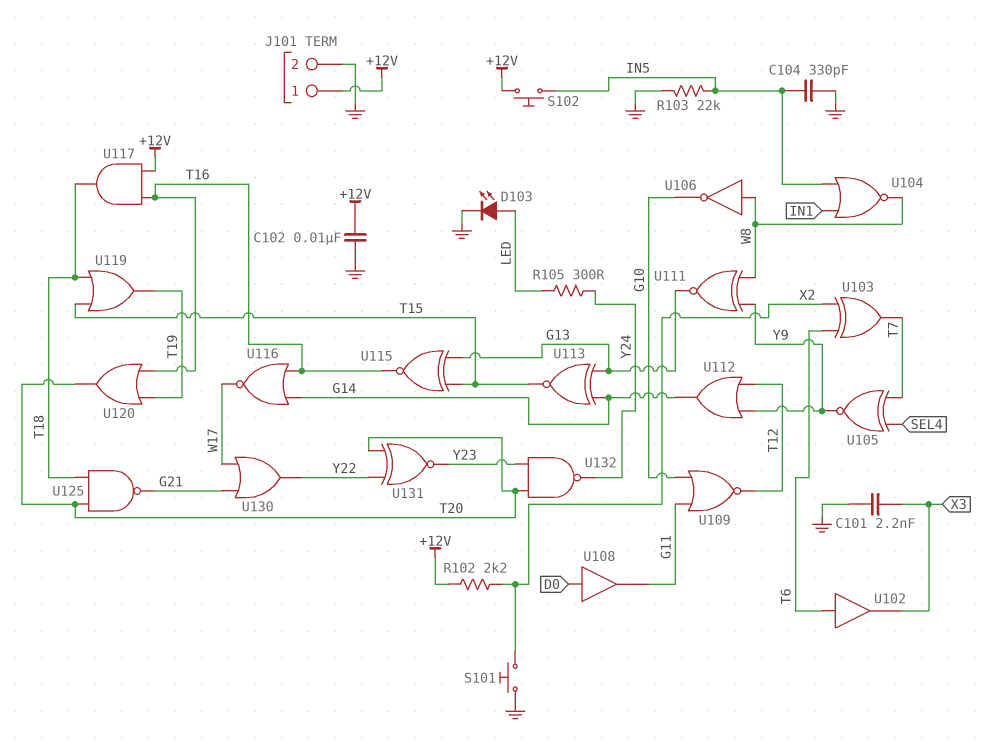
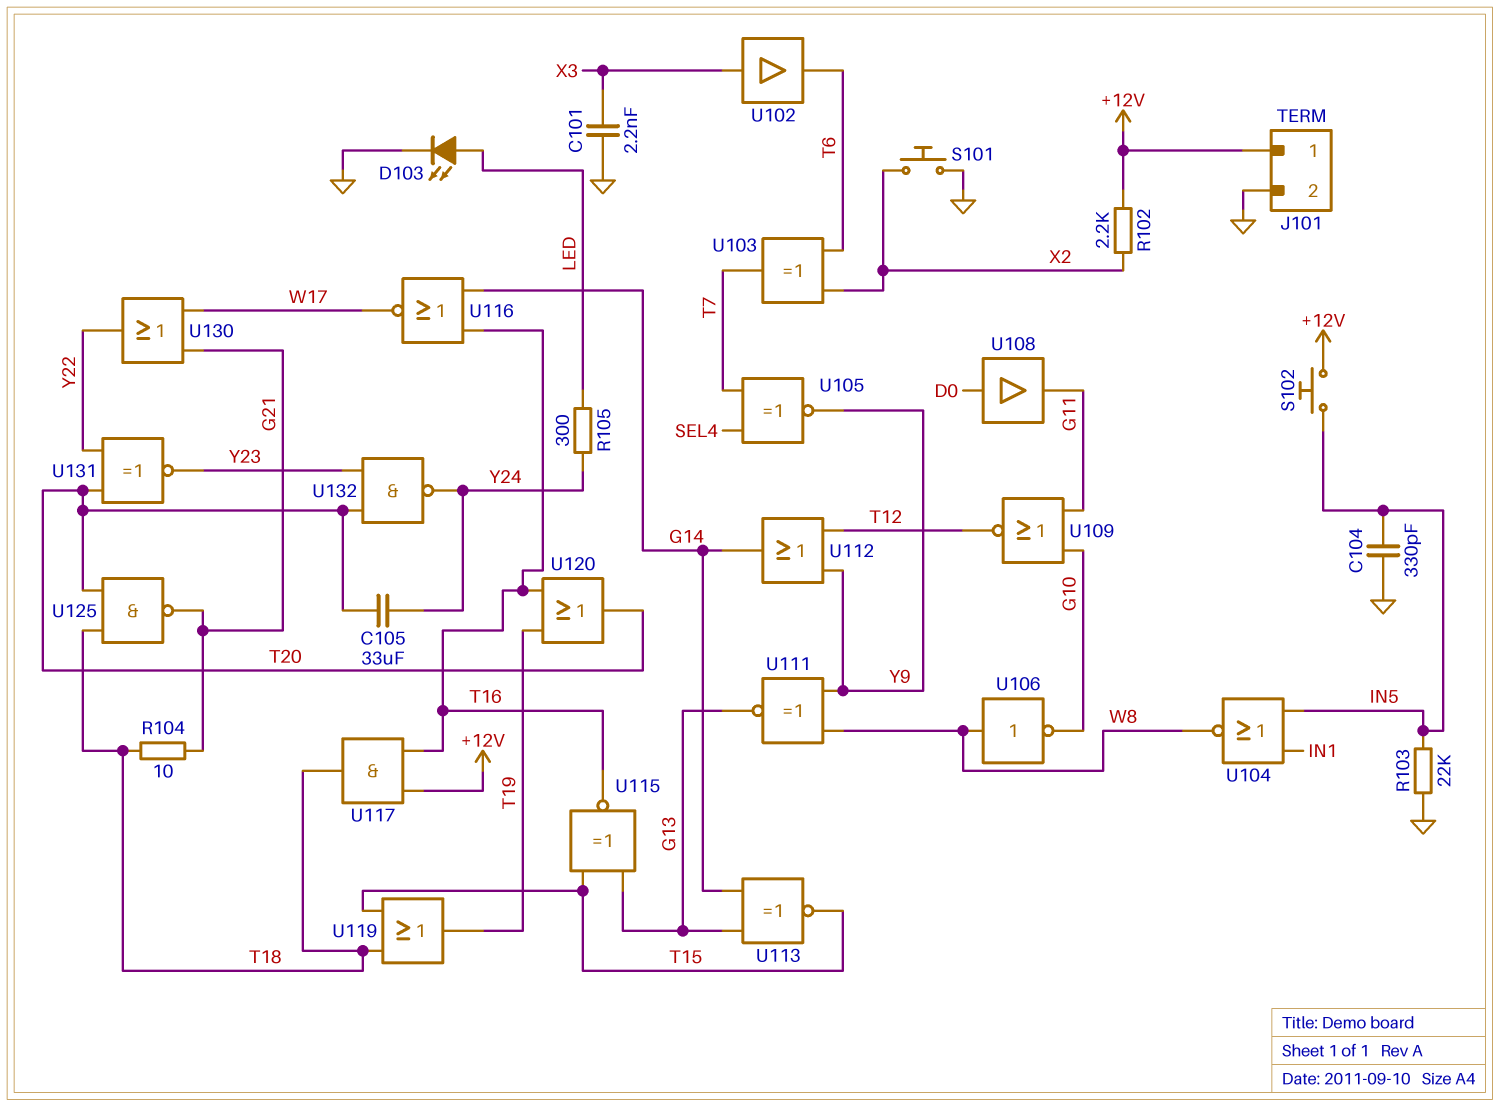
C102: 10nF (+12V, GND) -> none
C105: none -> 33uF (T20, Y24)
R104: none -> 10 (G21, T18)
U102: buffer (in T6, out X3) -> buffer (in X3, out T6)

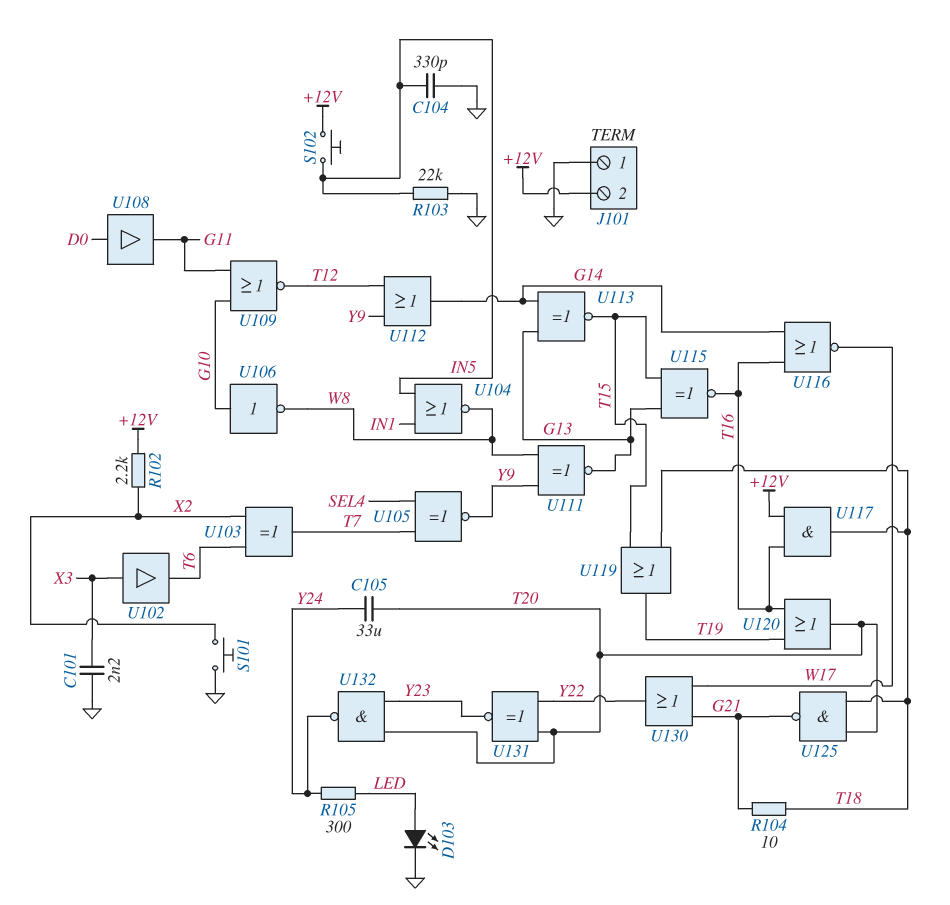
J101 pin 1: +12V -> GND
J101 pin 2: GND -> +12V
U106: NOT (in W8, out G10) -> NOT (in G10, out W8)

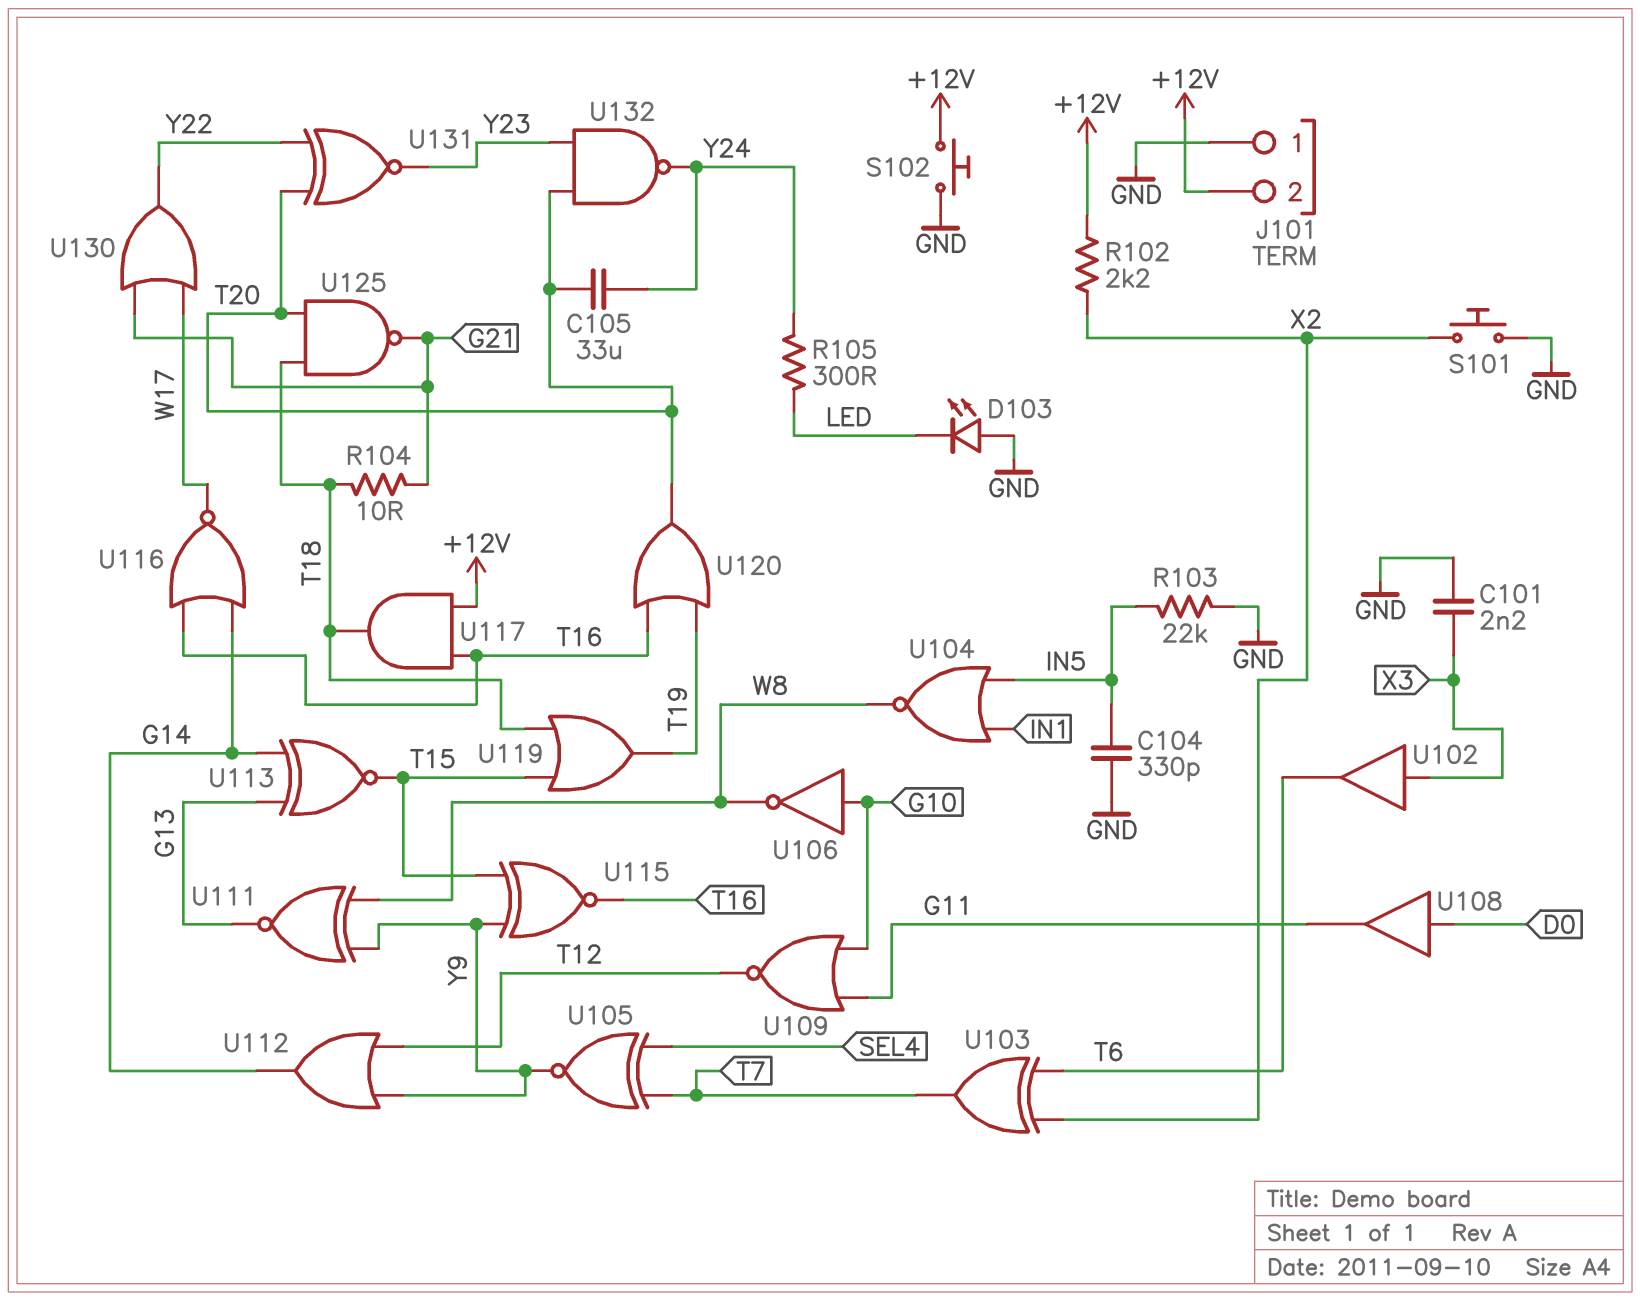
D103: LED (A LED, K GND) -> LED (A GND, K LED)
S102: button (+12V, IN5) -> button (+12V, GND)
U115: XNOR (in G13, in T15, out T16) -> XNOR (in T15, in Y9, out T16)

